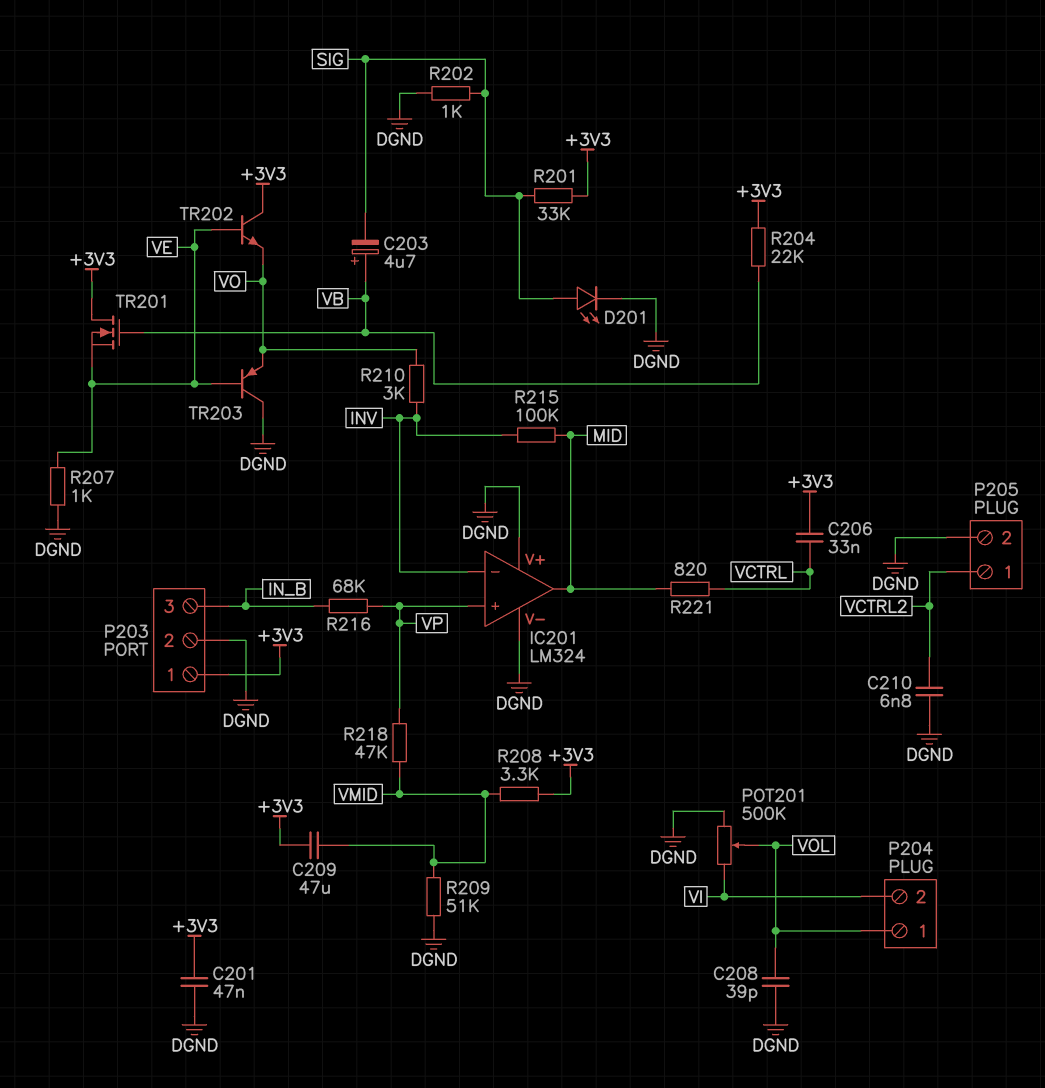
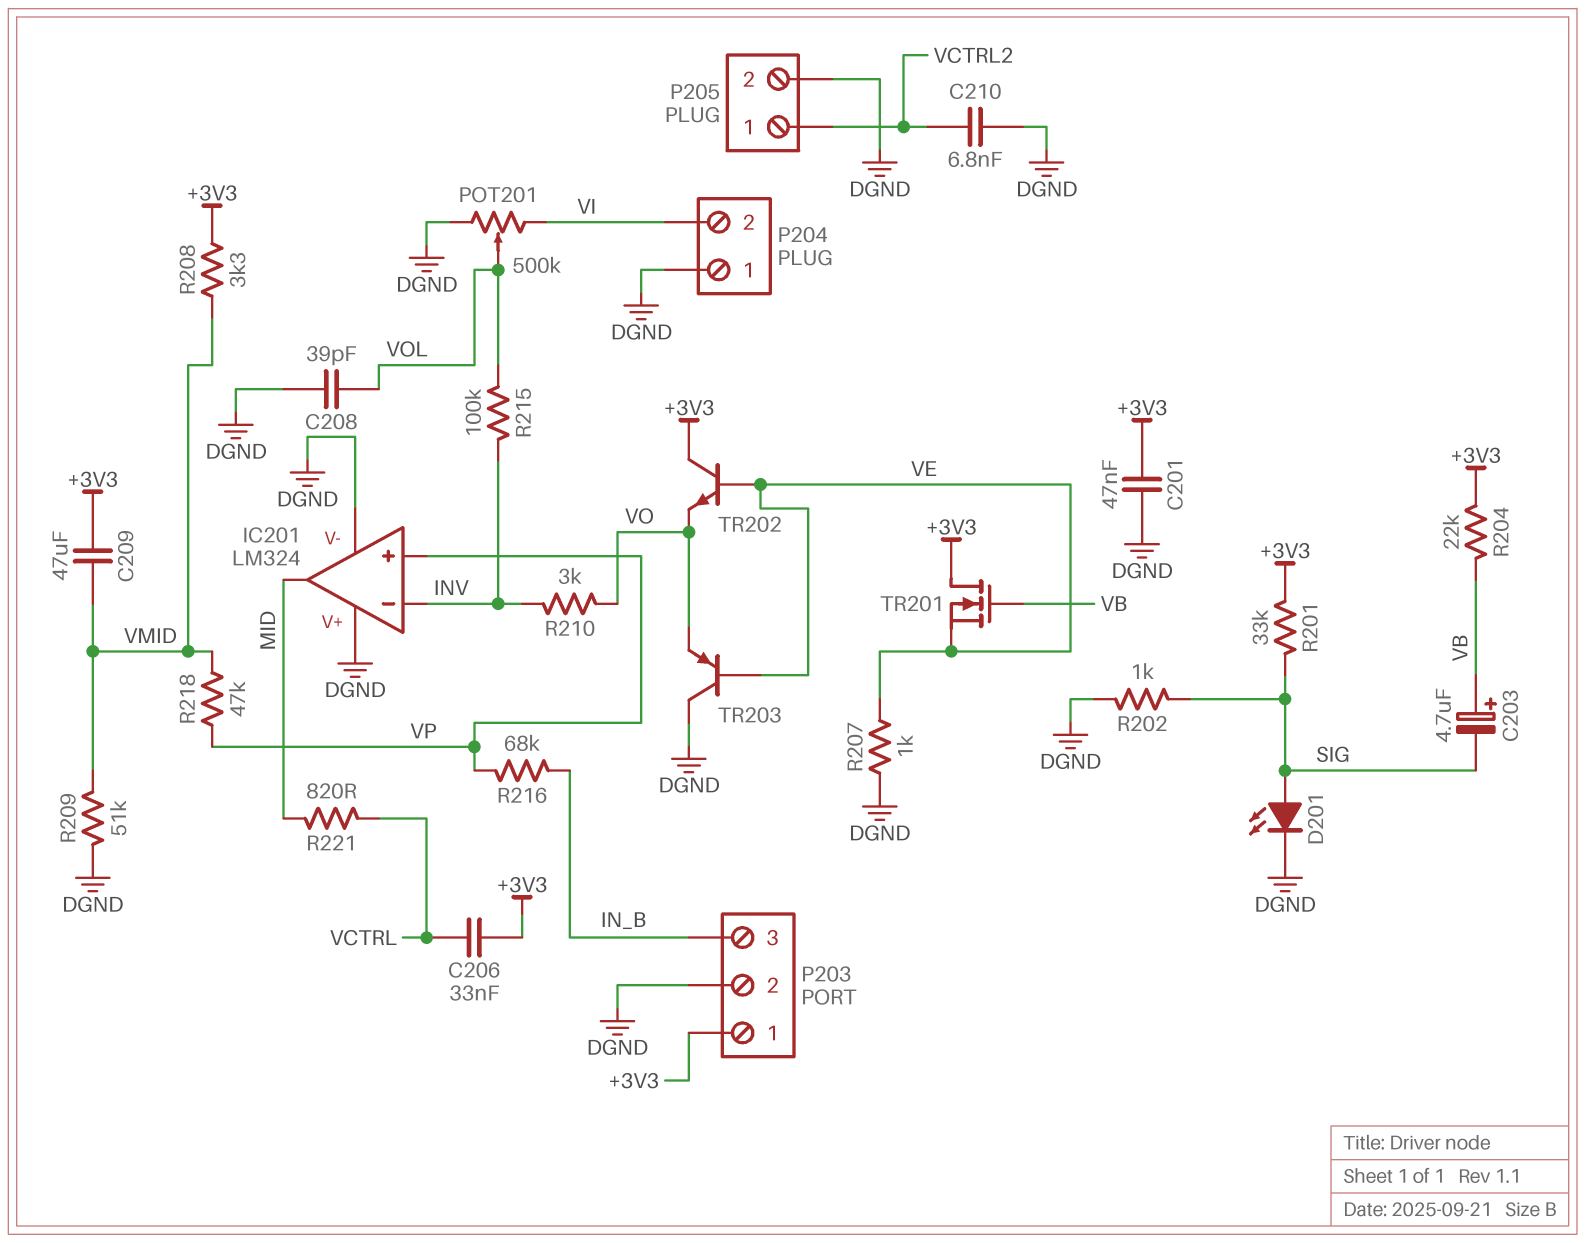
P204 pin 1: VOL -> DGND
R215: 100k (INV, MID) -> 100k (INV, VOL)

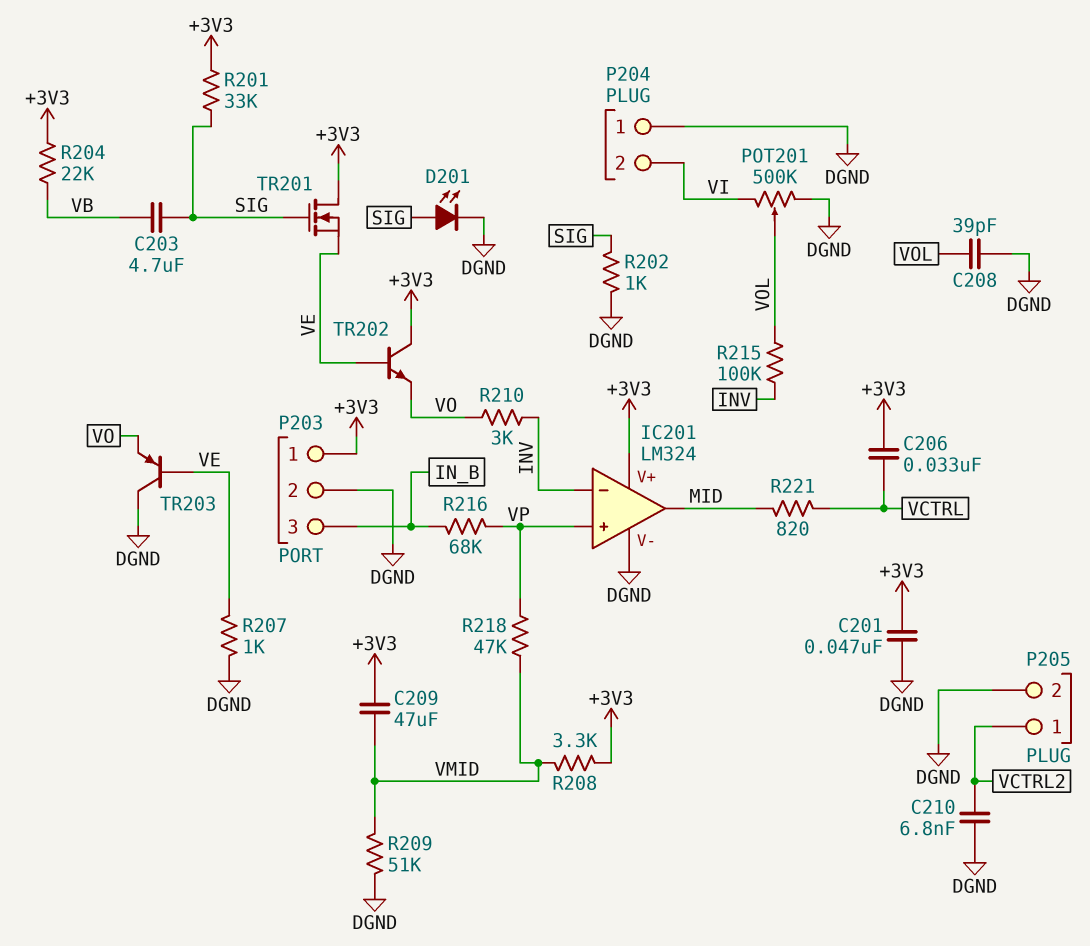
C203: 4.7uF (plus VB, minus SIG) -> 4.7uF (SIG, VB)
IC201 pin V+: DGND -> +3V3
TR201: NMOS (G VB, D +3V3, S VE) -> NMOS (G SIG, D +3V3, S VE)

